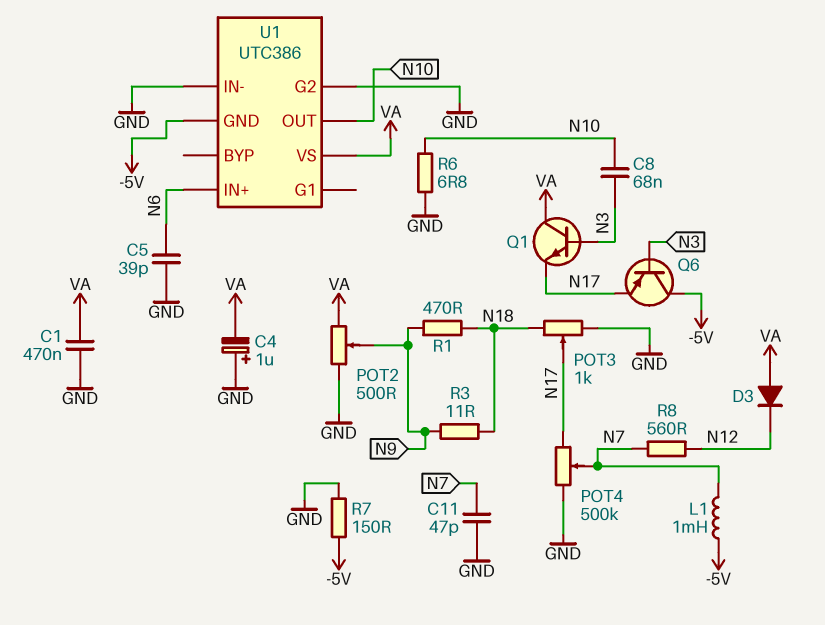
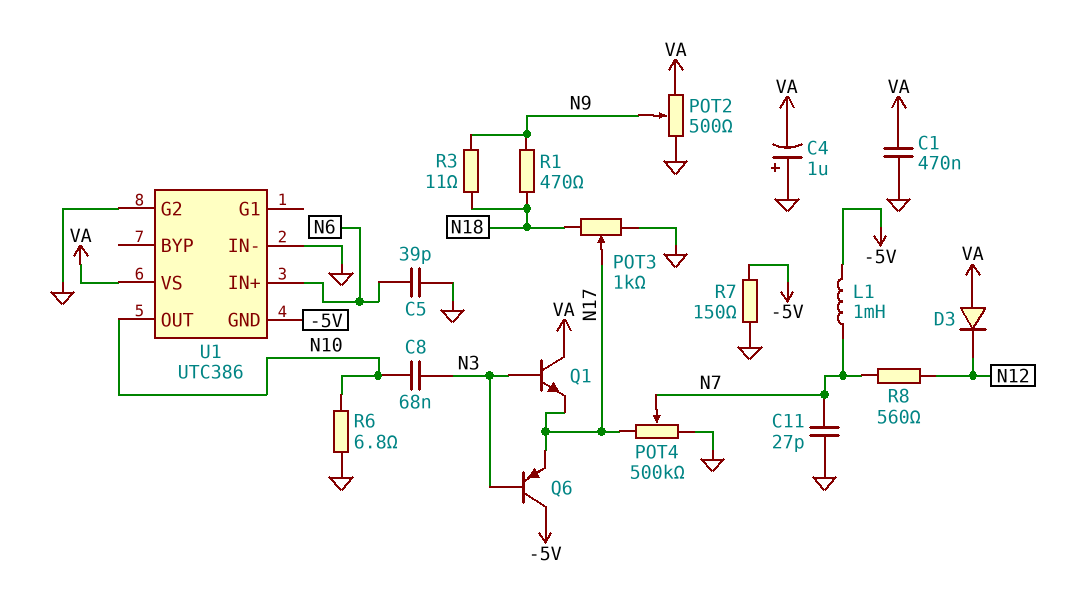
C11: 47pF (GND, N7) -> 27pF (GND, N7)

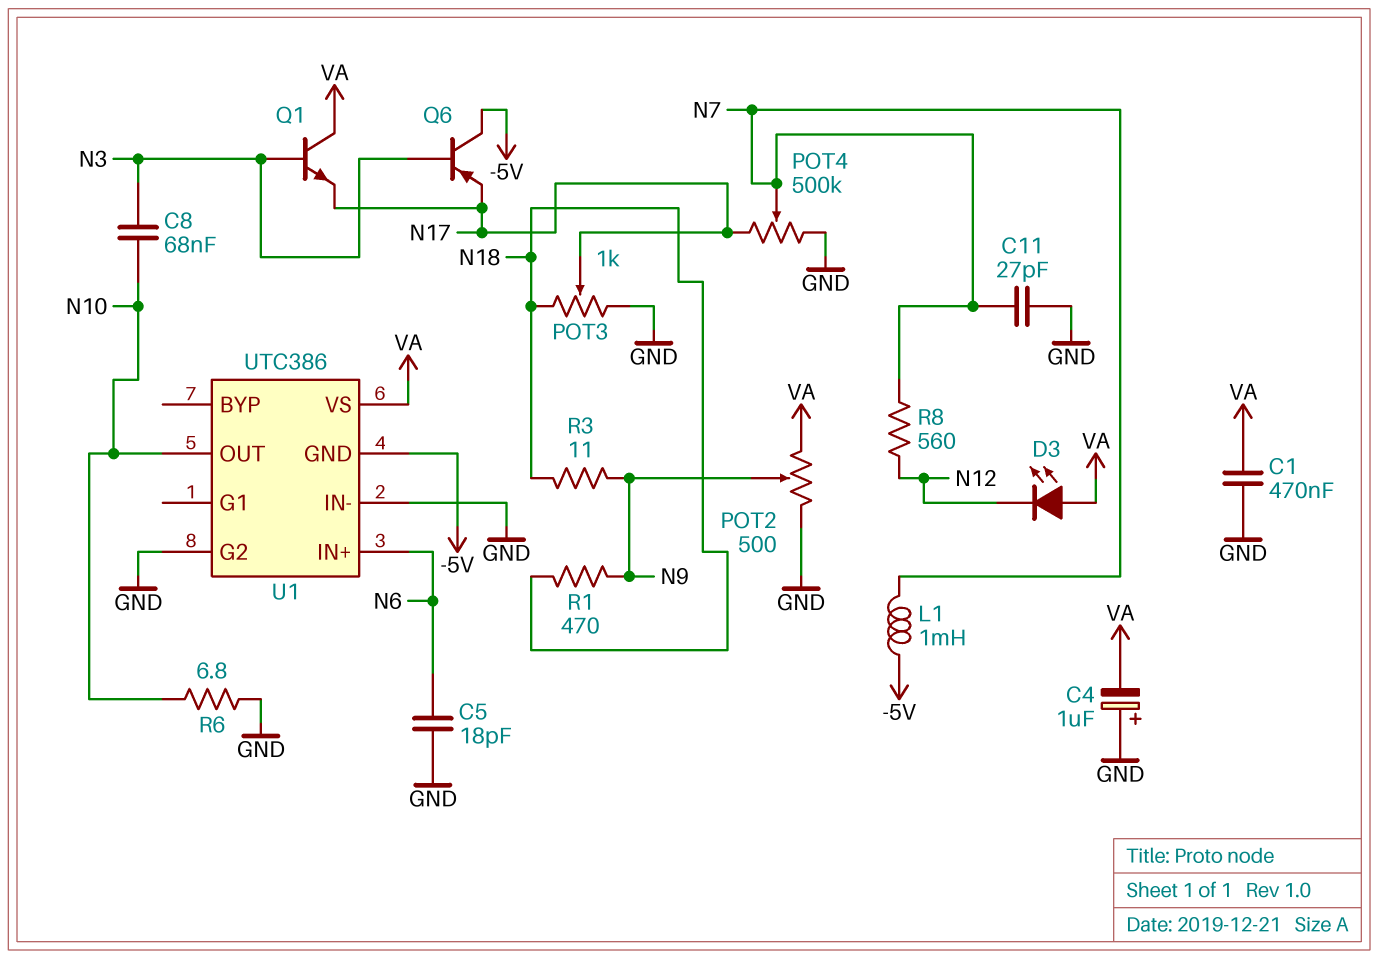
C5: 39pF (GND, N6) -> 18pF (GND, N6)
D3: diode (A VA, K N12) -> LED (A VA, K N12)
R7: 150 (-5V, GND) -> none

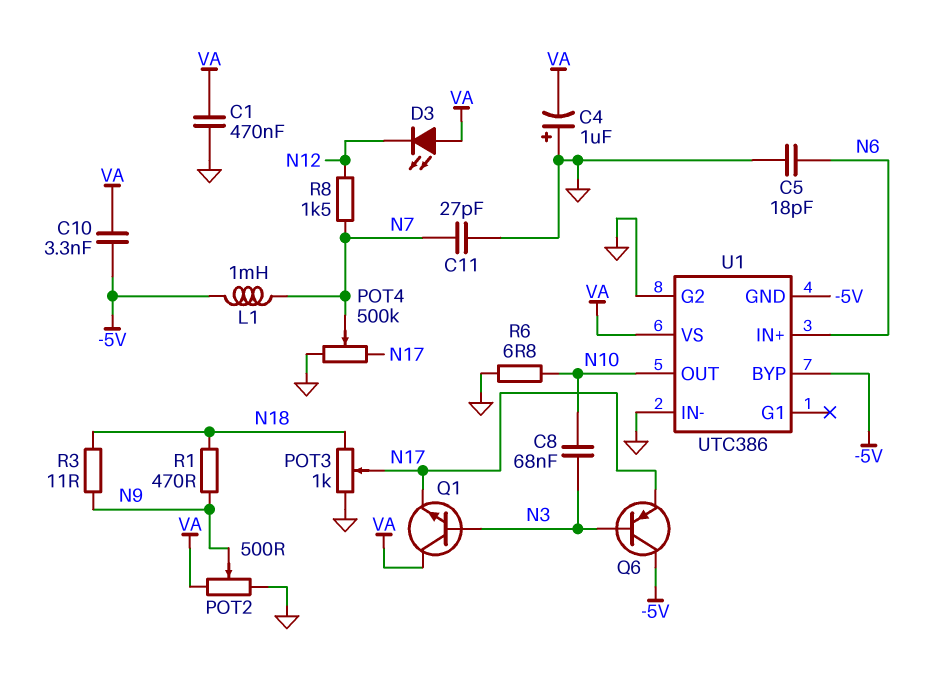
C10: none -> 3.3nF (-5V, VA)
R8: 560 (N7, N12) -> 1.5k (N7, N12)
U1 pin BYP: none -> -5V

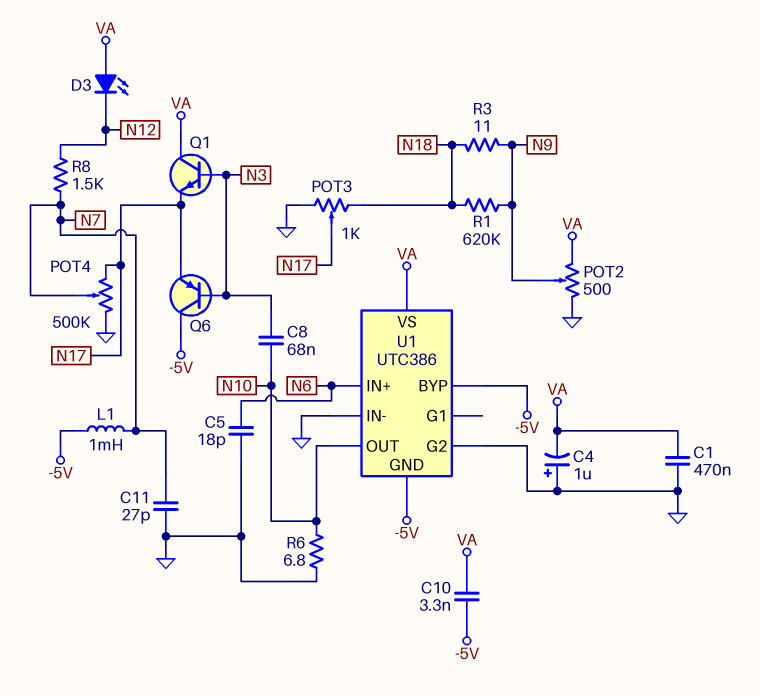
R1: 470 (N9, N18) -> 620k (N9, N18)

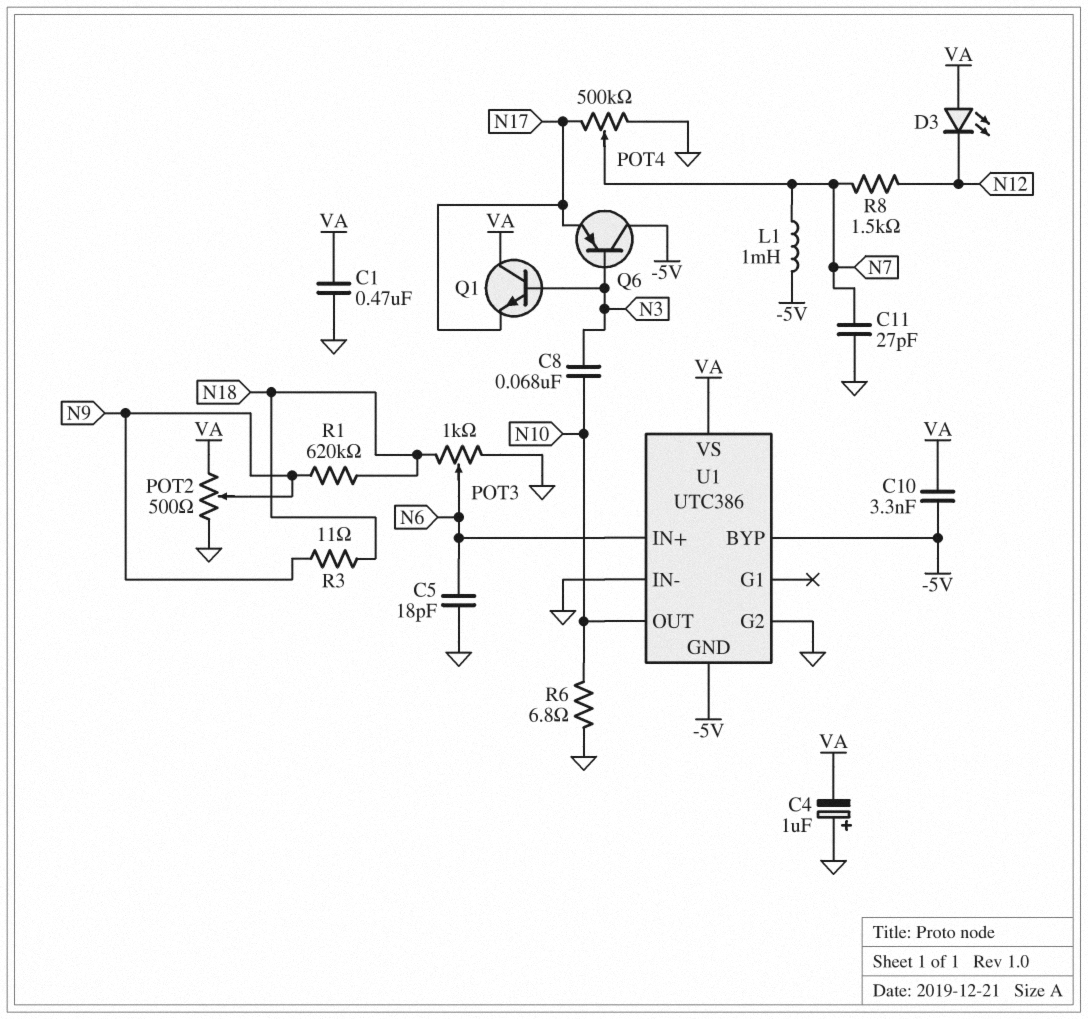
POT3: 1k (GND, N18, wiper N17) -> 1k (GND, N18, wiper N6)

